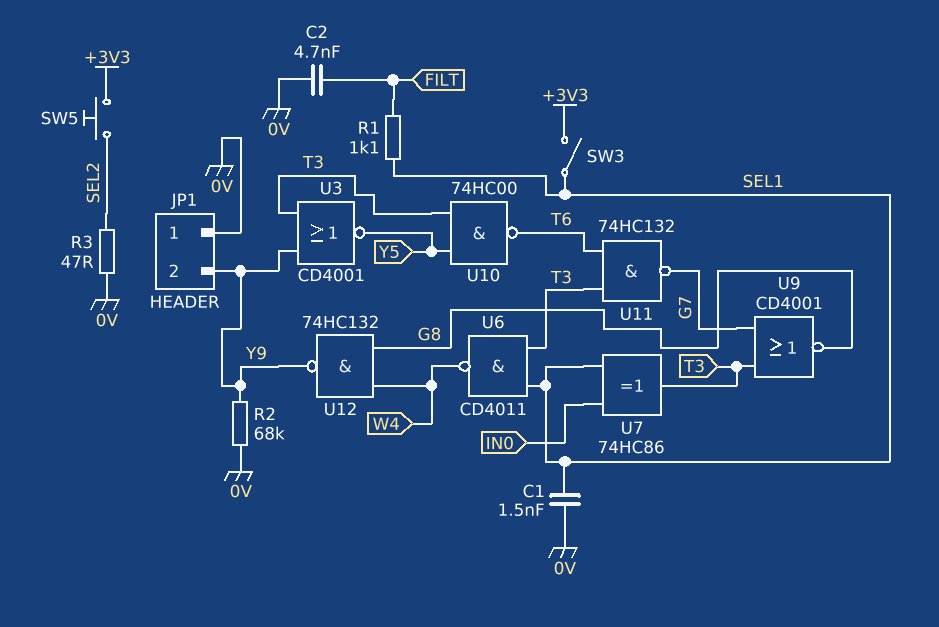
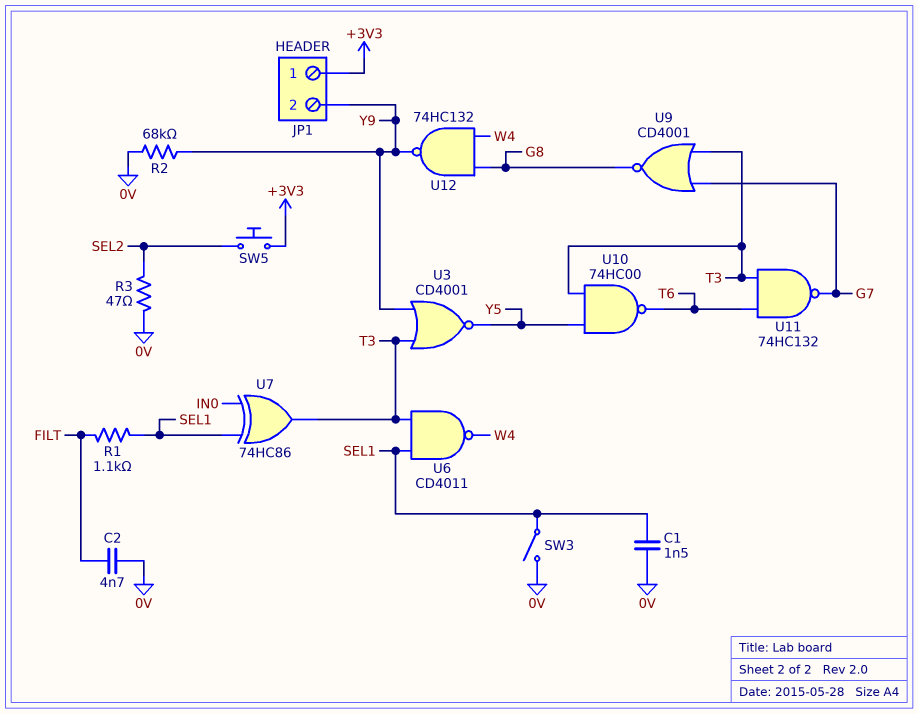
JP1 pin 1: 0V -> +3V3
SW3: switch (+3V3, SEL1) -> switch (0V, SEL1)

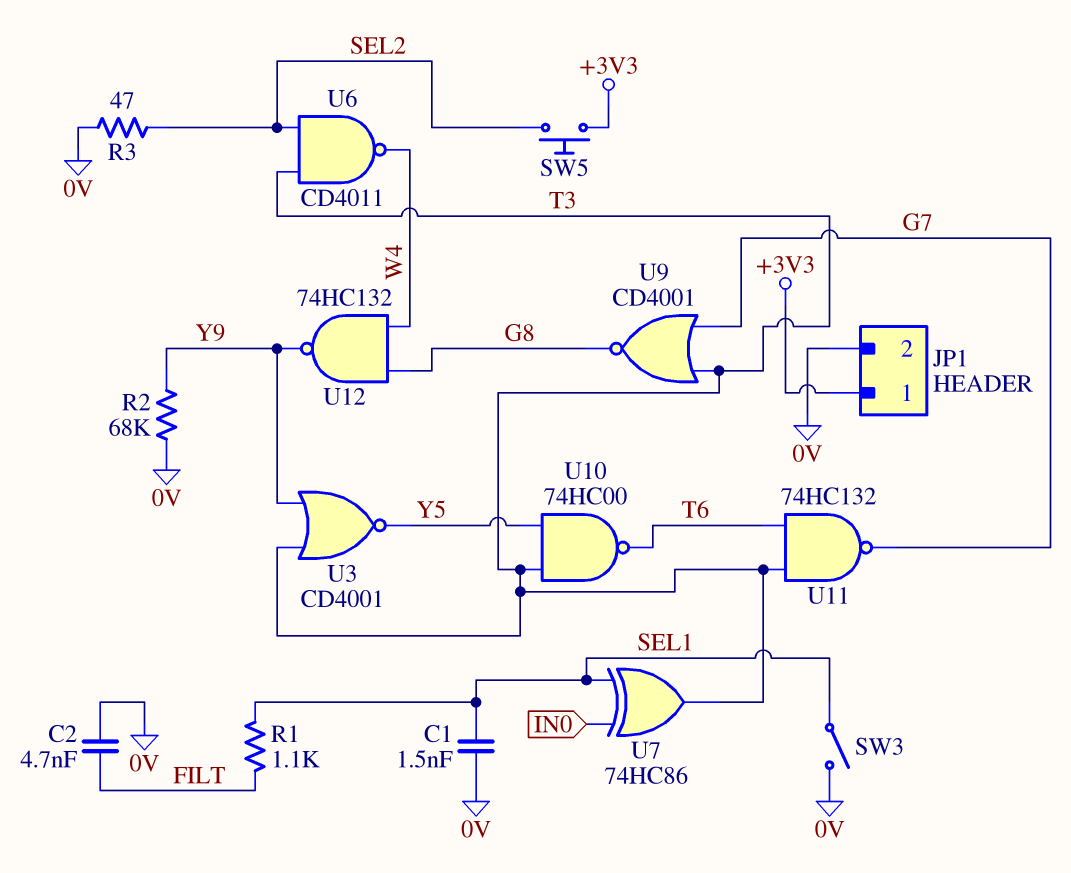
JP1 pin 2: Y9 -> 0V
U6: NAND CD4011 (in SEL1, in T3, out W4) -> NAND CD4011 (in SEL2, in T3, out W4)

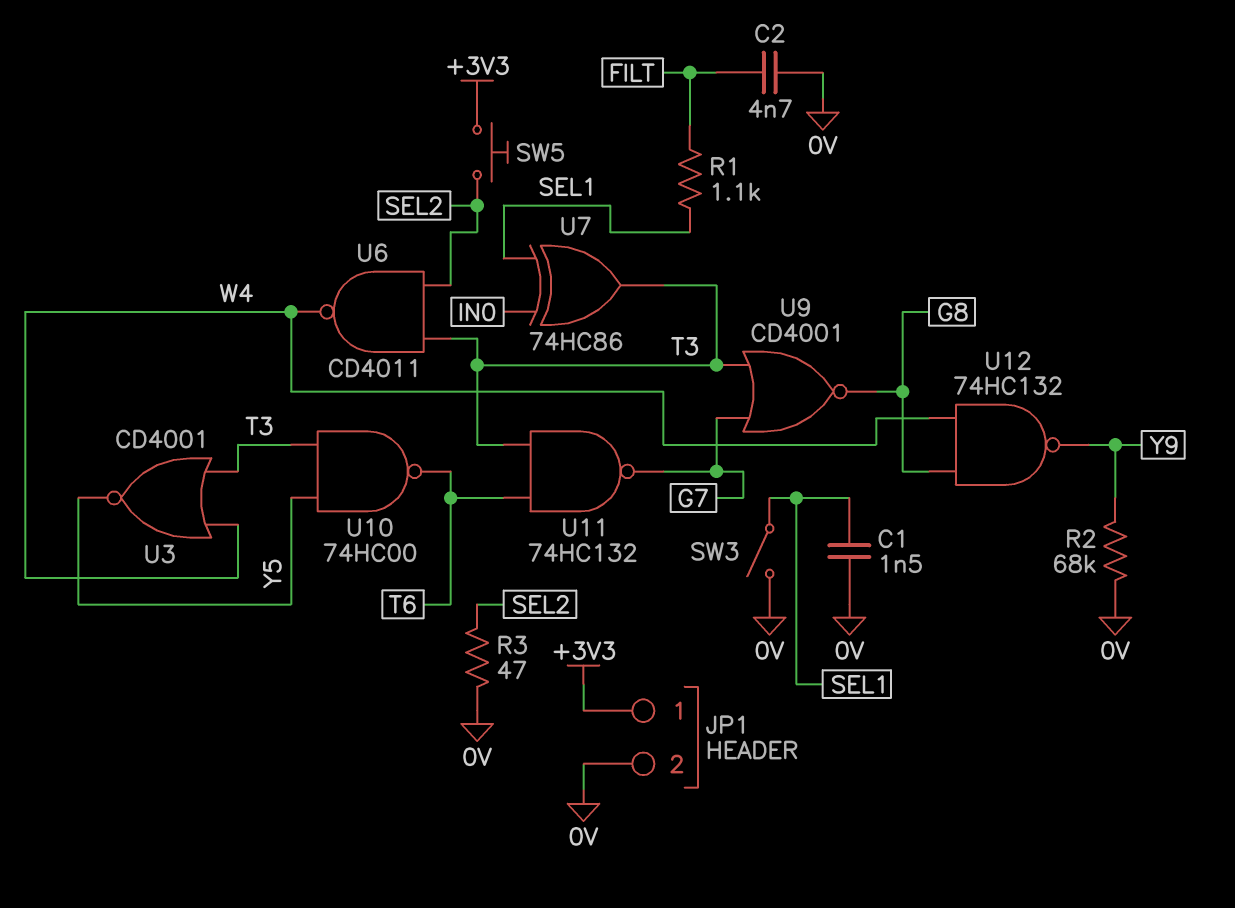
U3: NOR CD4001 (in T3, in Y9, out Y5) -> NOR CD4001 (in T3, in W4, out Y5)

